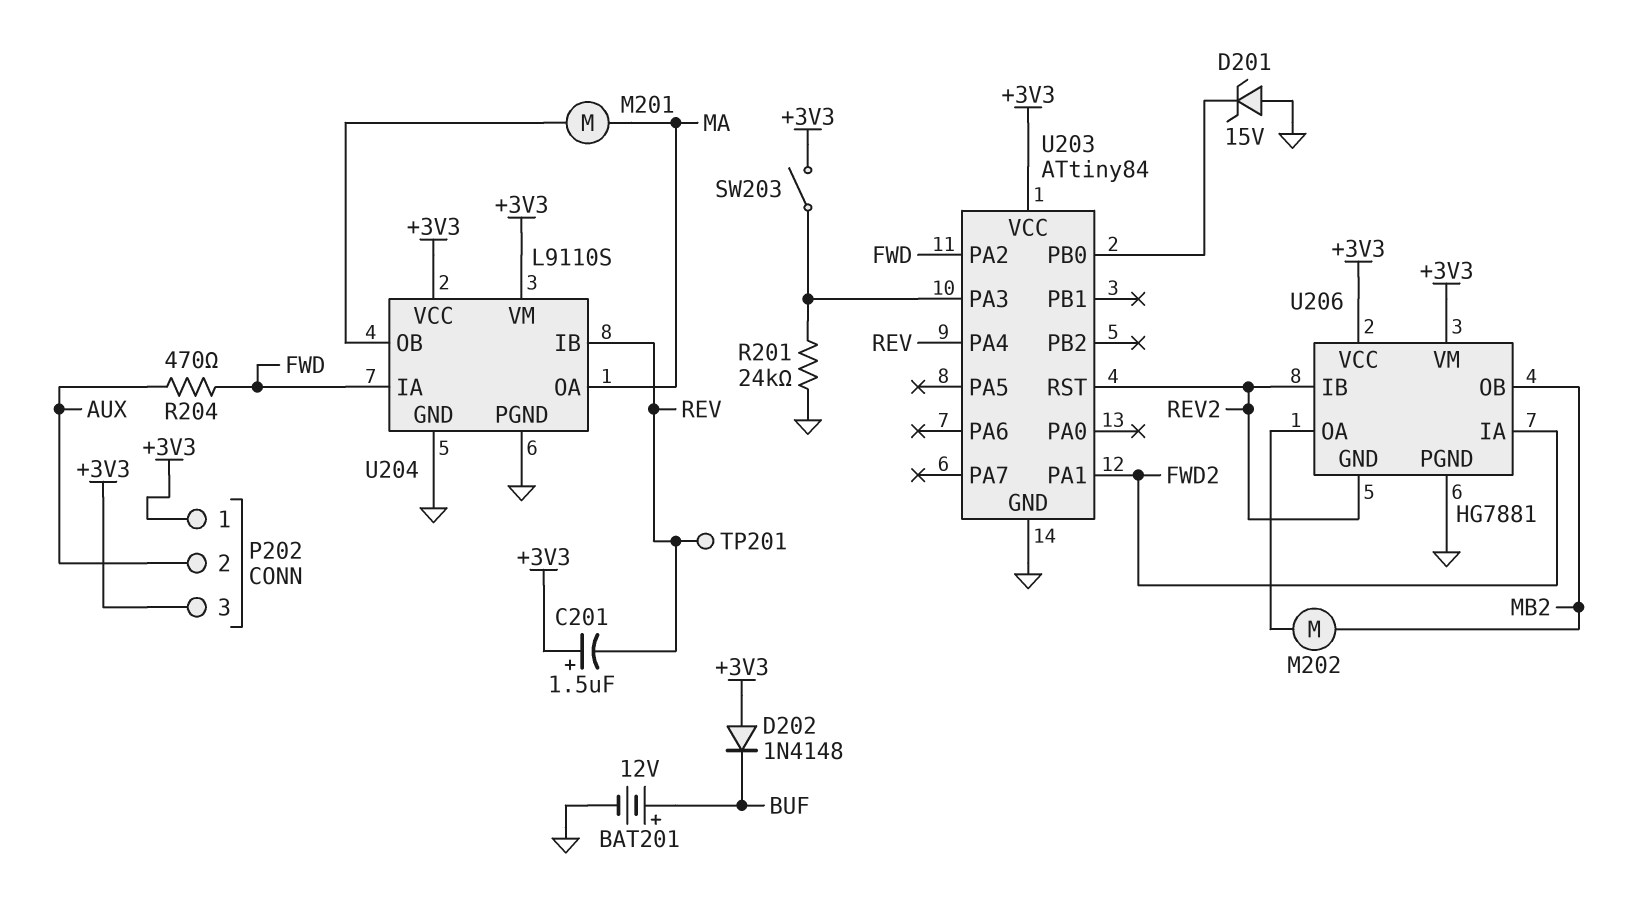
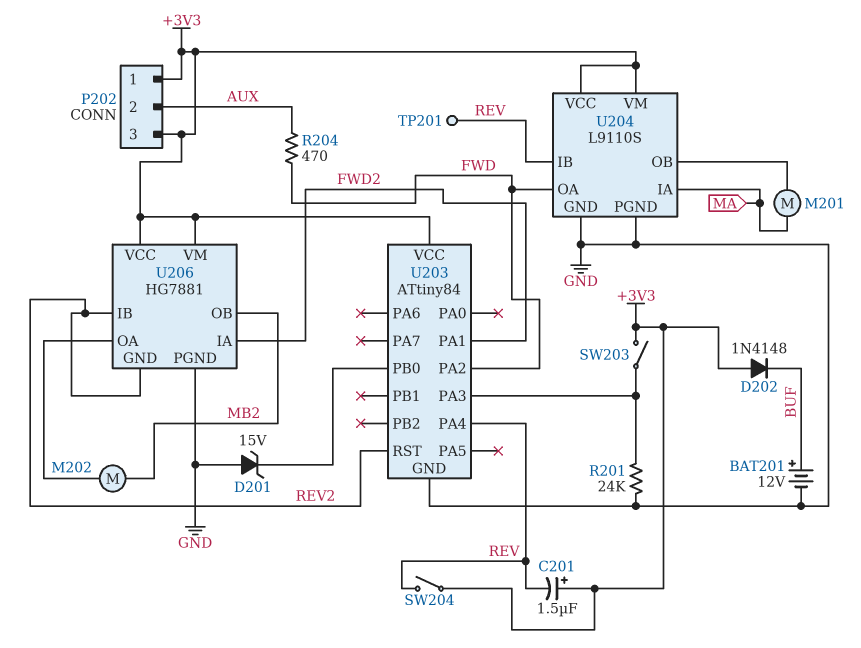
SW204: none -> switch (+3V3, REV)
U204 pin IA: FWD -> MA
U204 pin OA: MA -> FWD

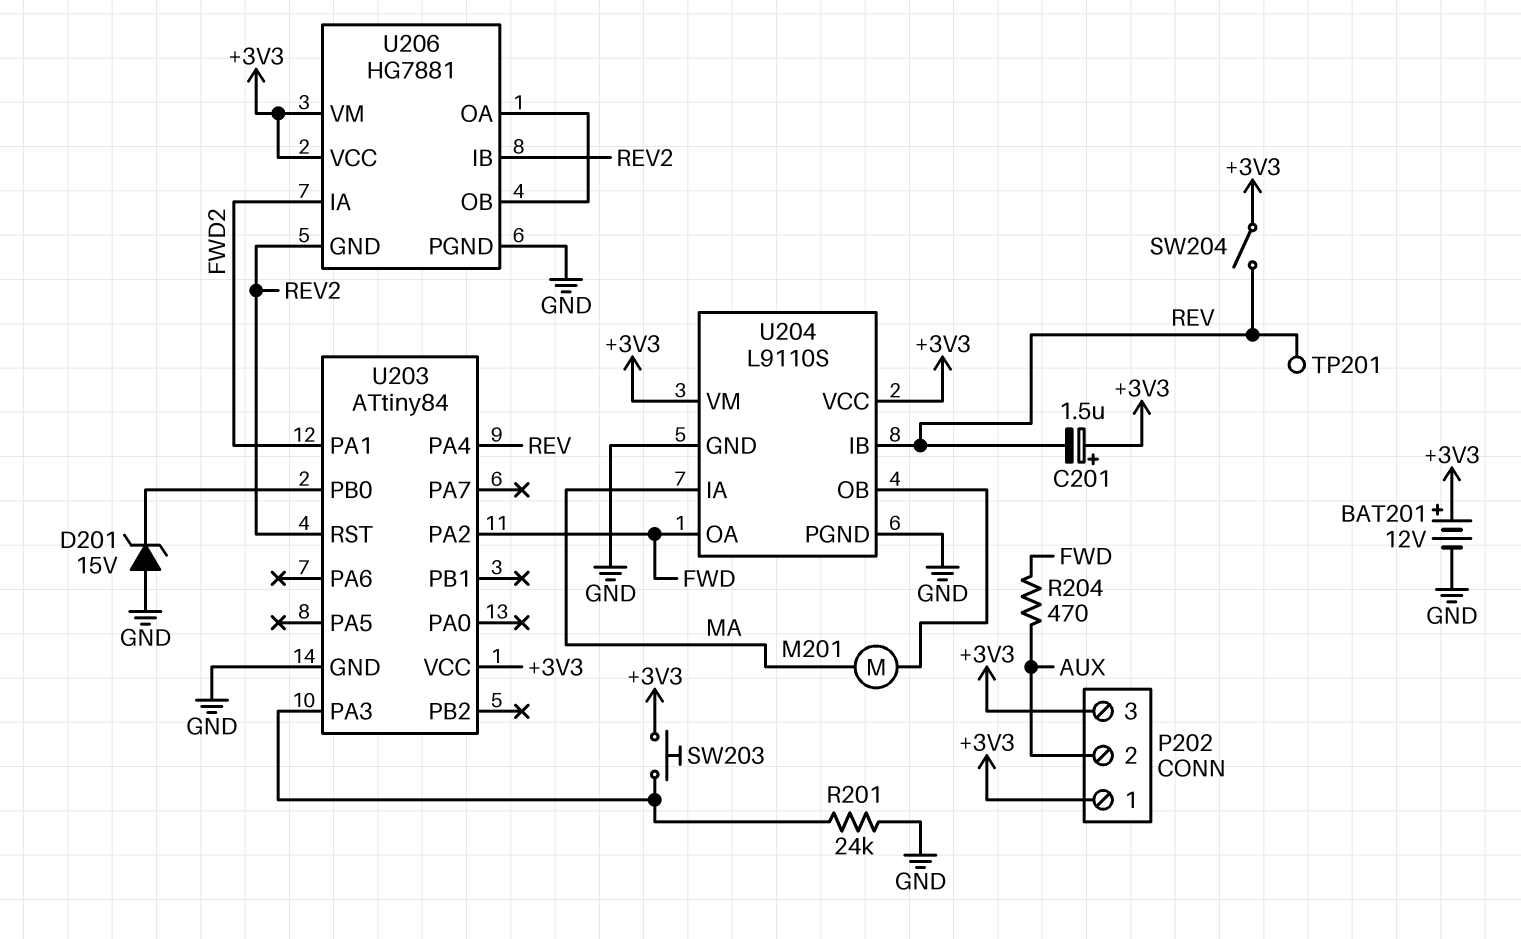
BAT201: 12V (plus BUF, minus GND) -> 12V (plus +3V3, minus GND)
D202: diode 1N4148 (A +3V3, K BUF) -> none
M202: motor (MB2, U206/OA) -> none
SW203: switch (+3V3, U203/PA3) -> button (+3V3, U203/PA3)
U206 pin OB: MB2 -> U206/OA

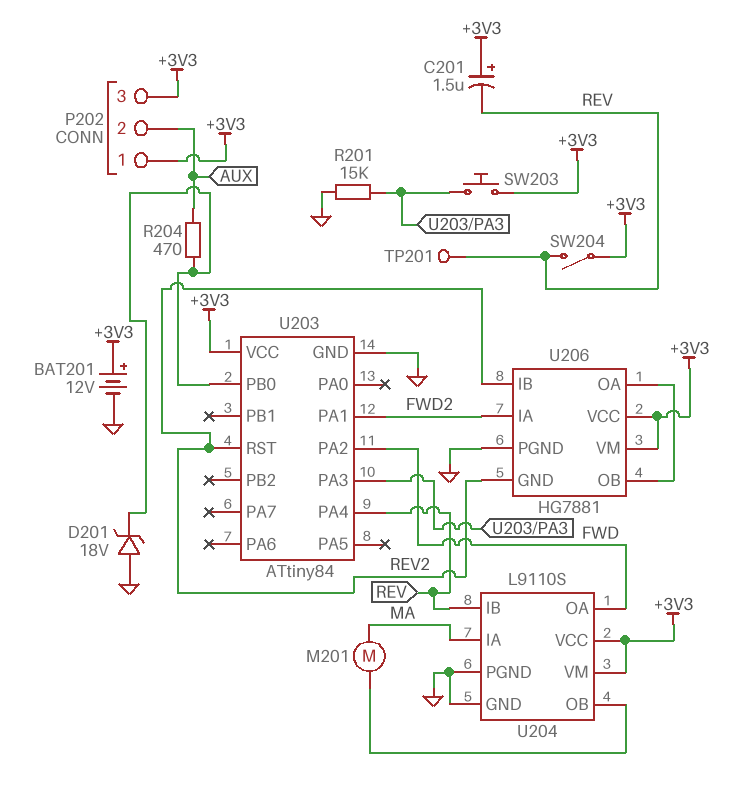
D201: zener 15V (A GND, K U203/PB0) -> zener 18V (A GND, K U203/PB0)
R201: 24k (GND, U203/PA3) -> 15k (GND, U203/PA3)
R204: 470 (AUX, FWD) -> 470 (AUX, U203/PB0)

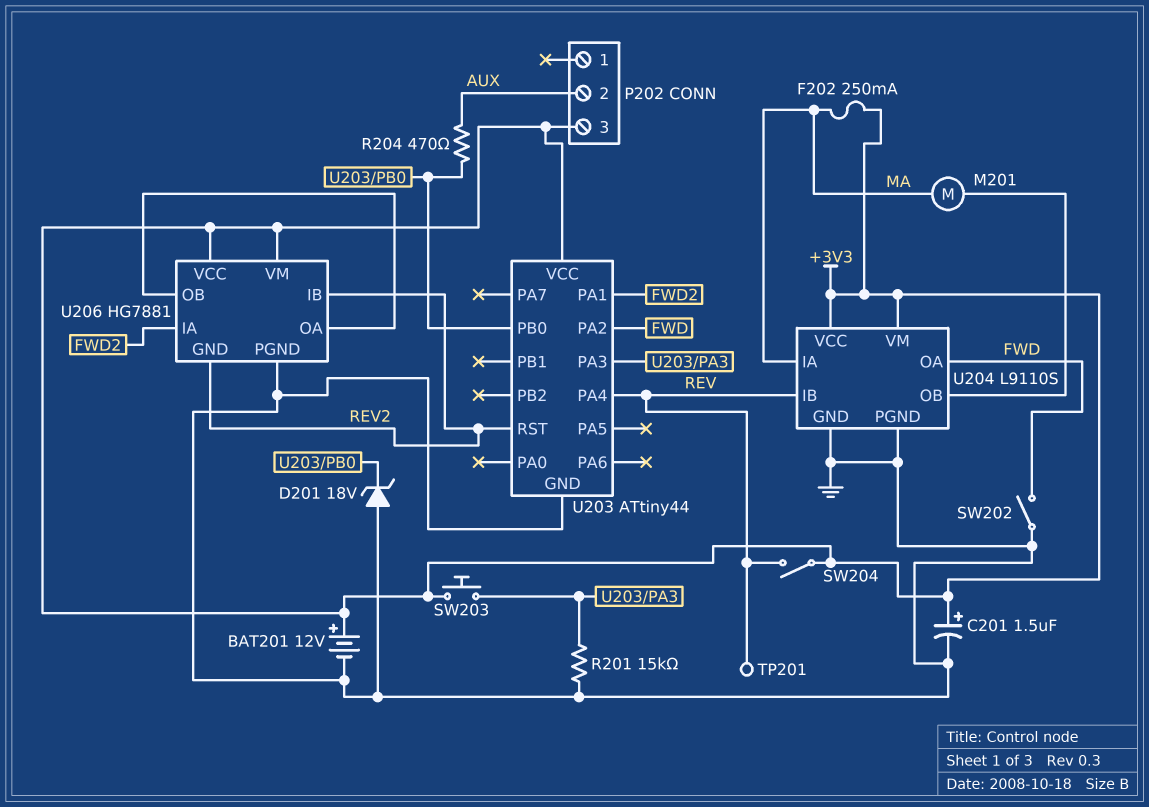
C201: 1.5uF (plus +3V3, minus REV) -> 1.5uF (plus +3V3, minus GND)
F202: none -> 250mA (+3V3, MA)
P202 pin 1: +3V3 -> none
SW202: none -> switch (FWD, GND)
U203: ATtiny84 -> ATtiny44

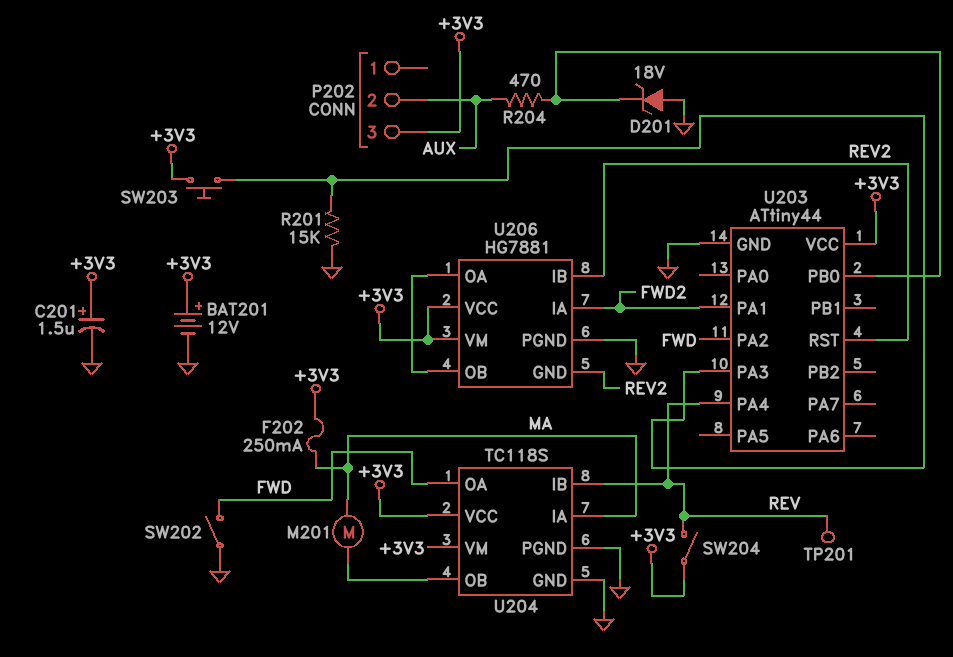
U204: L9110S -> TC118S

